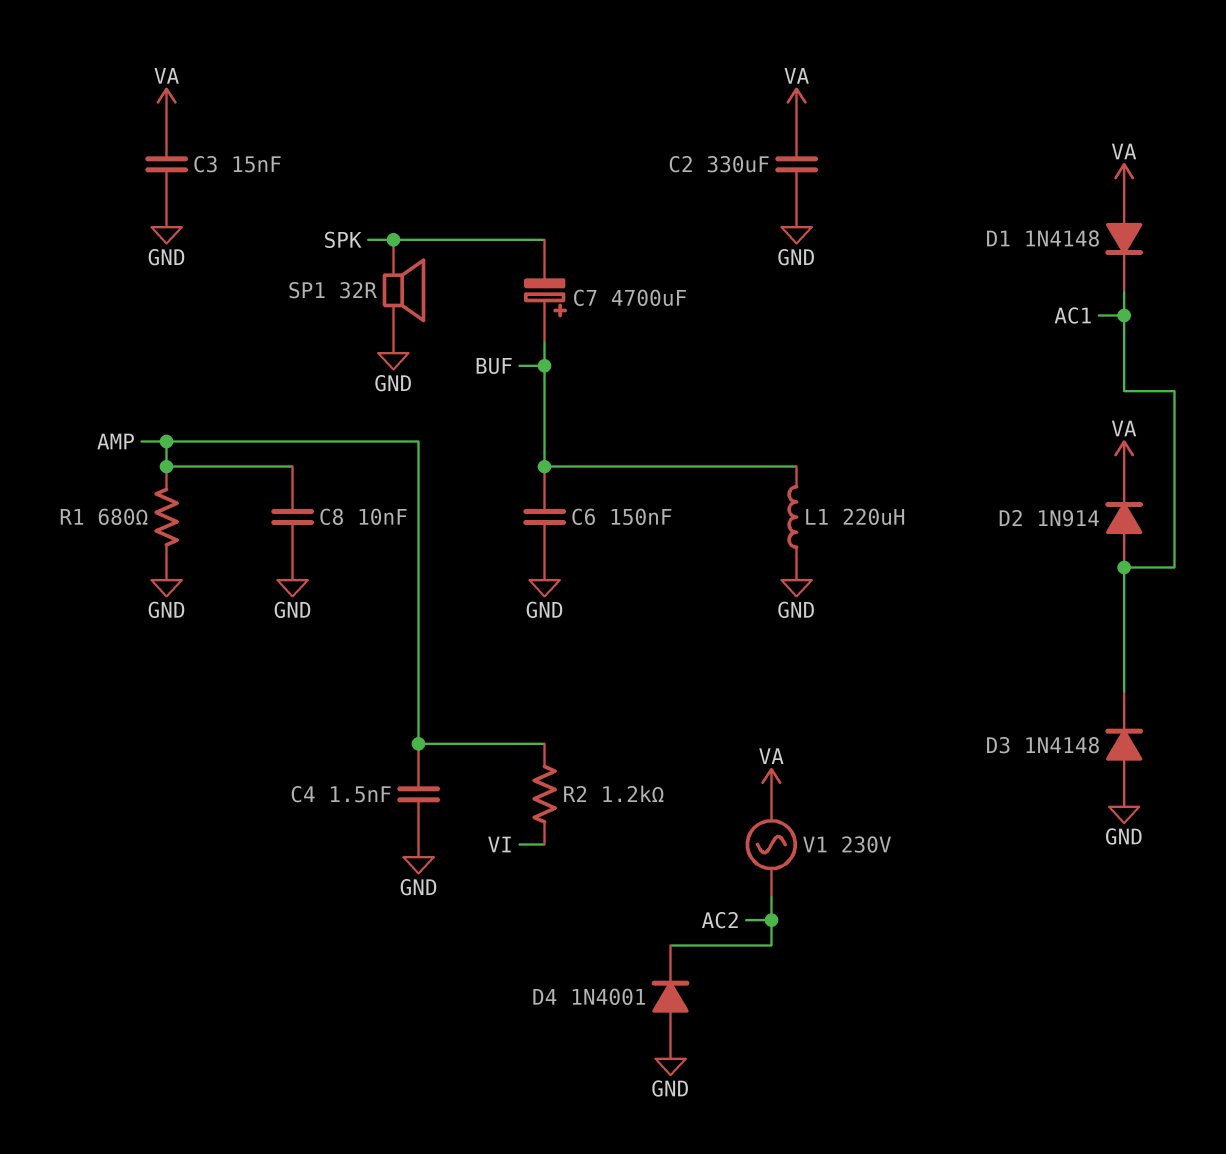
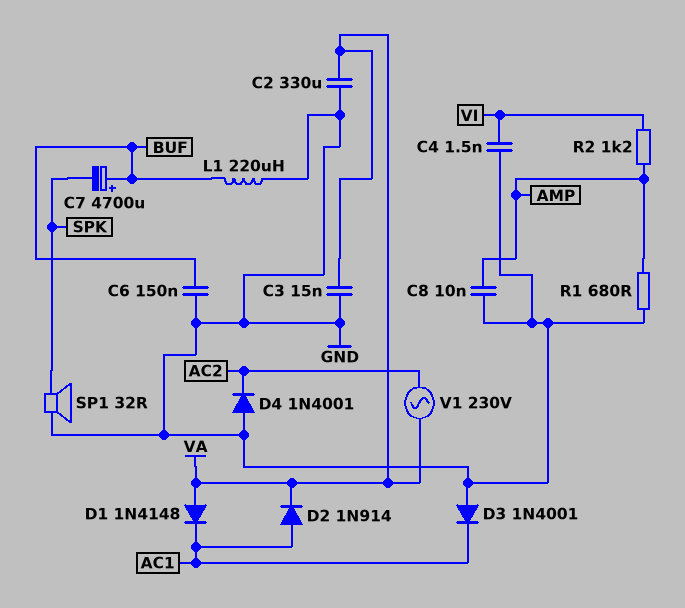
C4: 1.5nF (AMP, GND) -> 1.5nF (GND, VI)
D3: diode 1N4148 (A GND, K AC1) -> diode 1N4001 (A GND, K AC1)

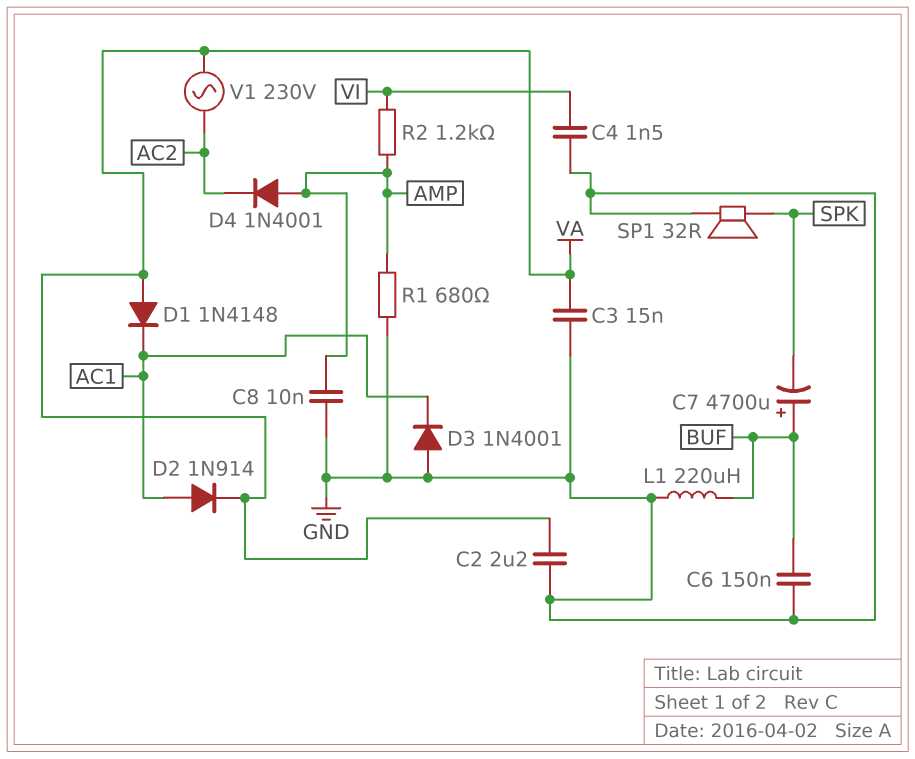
C2: 330uF (GND, VA) -> 2.2uF (GND, VA)
D4: diode 1N4001 (A GND, K AC2) -> diode 1N4001 (A AMP, K AC2)

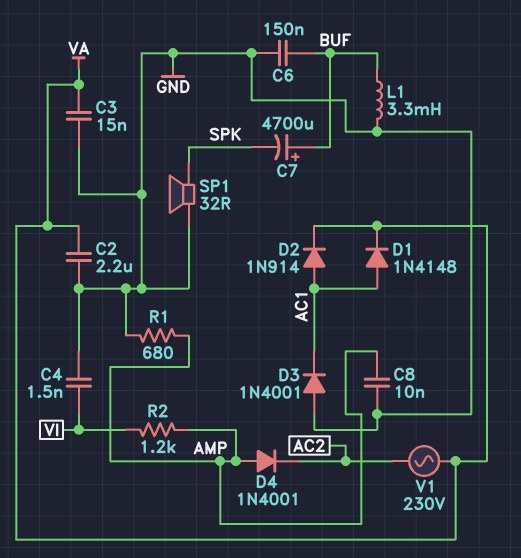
D1: diode 1N4148 (A VA, K AC1) -> diode 1N4148 (A AC1, K VA)
L1: 220uH (BUF, GND) -> 3.3mH (BUF, GND)

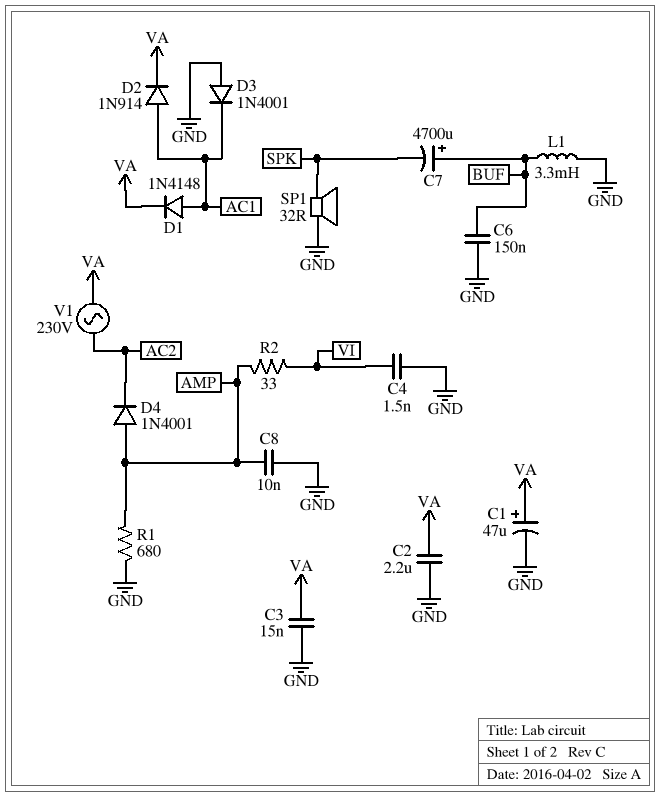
C1: none -> 47uF (plus VA, minus GND)
R2: 1.2k (AMP, VI) -> 33 (AMP, VI)

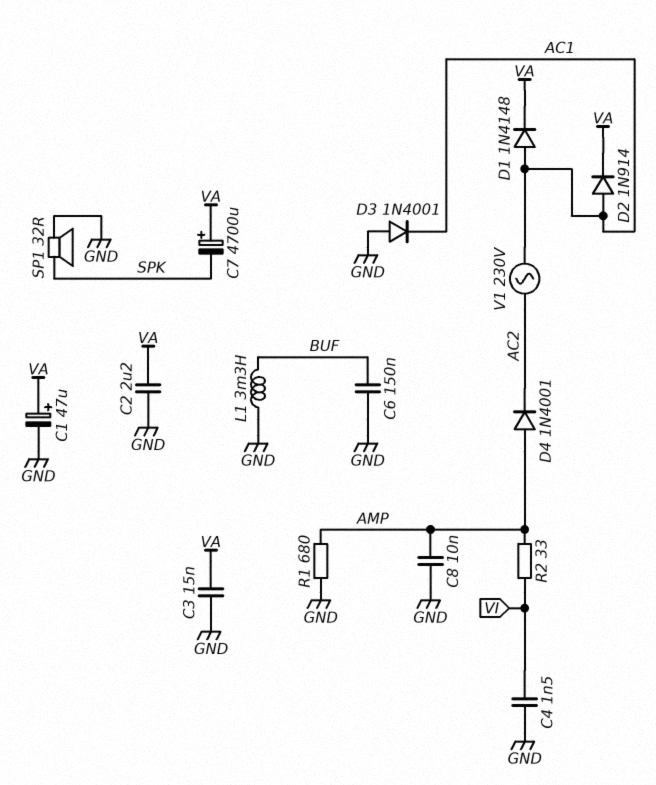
C7: 4700uF (plus BUF, minus SPK) -> 4700uF (plus VA, minus SPK)
V1: AC 230V (AC2, VA) -> AC 230V (AC1, AC2)

